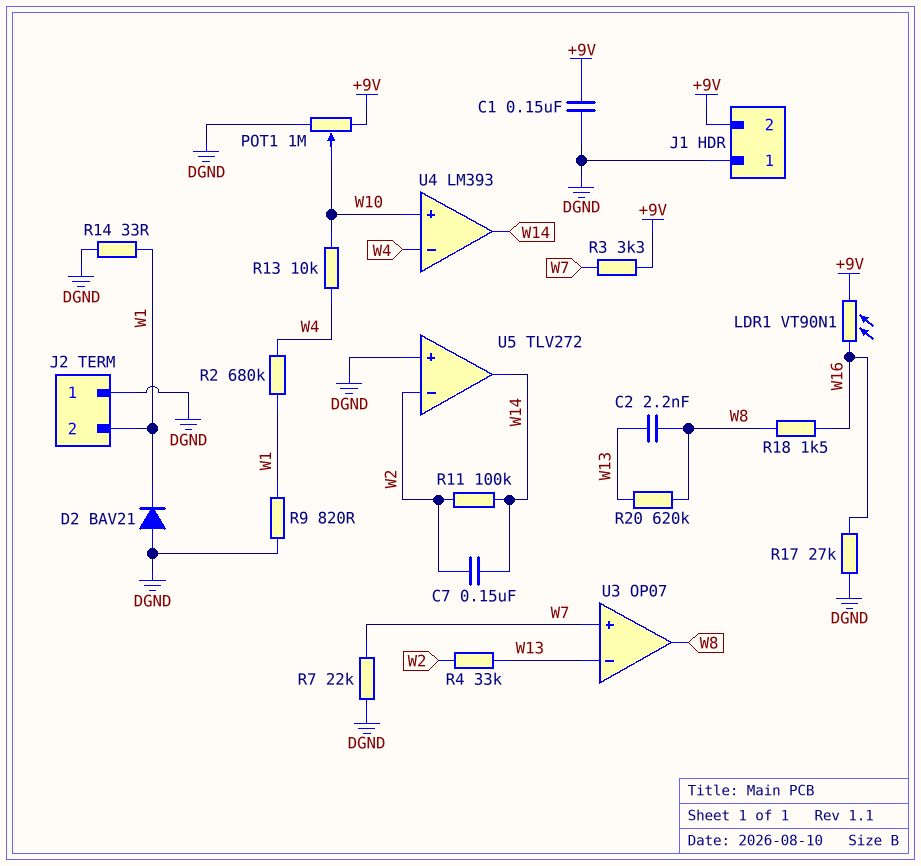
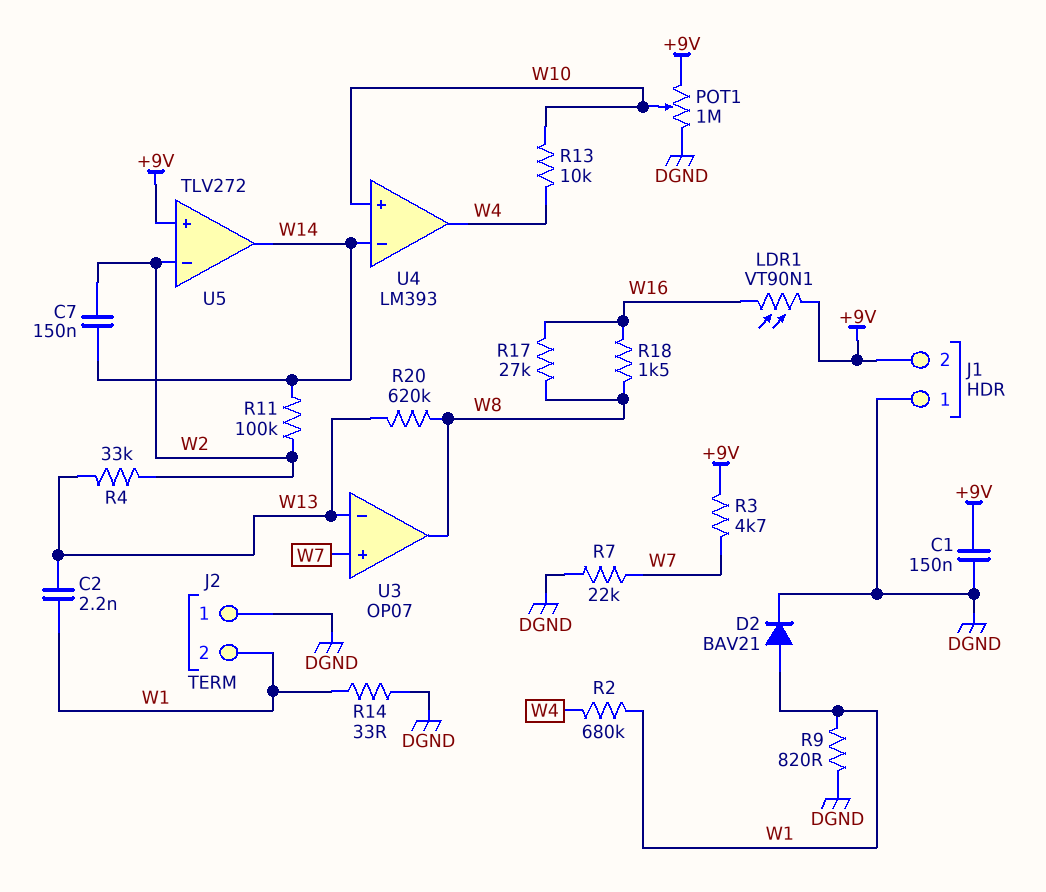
C2: 2.2nF (W8, W13) -> 2.2nF (W1, W13)
D2: diode BAV21 (A DGND, K W1) -> diode BAV21 (A W1, K DGND)
R3: 3.3k (+9V, W7) -> 4.7k (+9V, W7)
R17: 27k (DGND, W16) -> 27k (W8, W16)
U4 pin in-: W4 -> W14
U4 pin out: W14 -> W4
U5 pin in+: DGND -> +9V

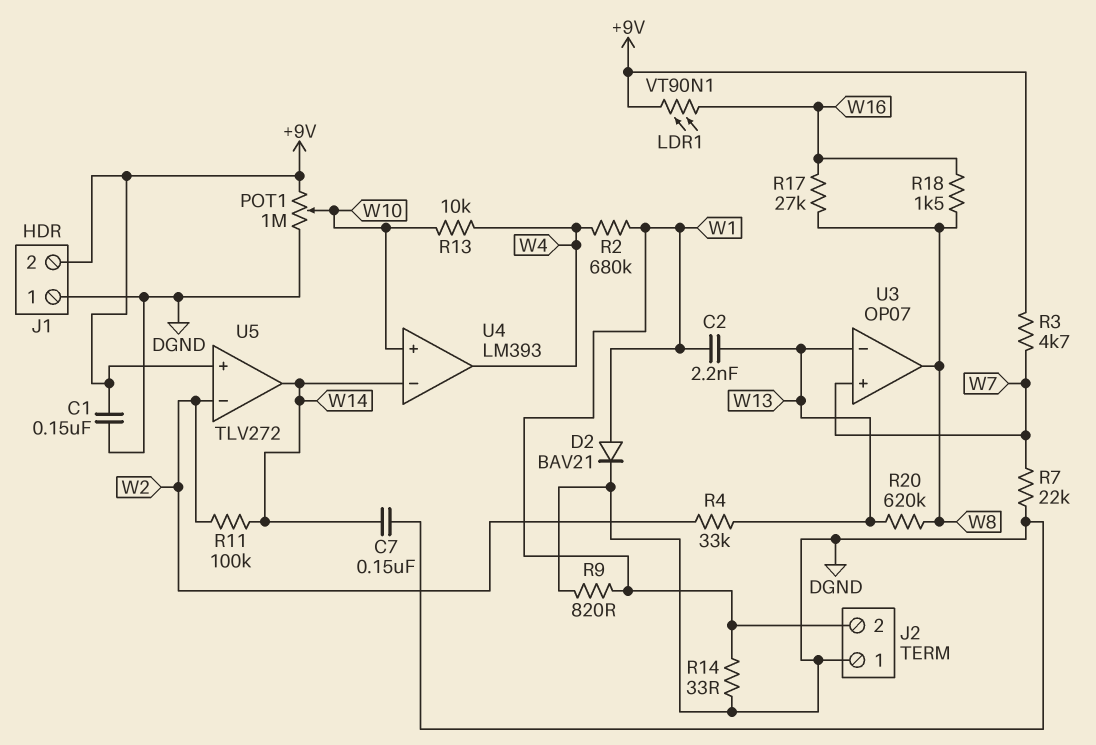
C7: 150nF (W2, W14) -> 150nF (DGND, W14)

